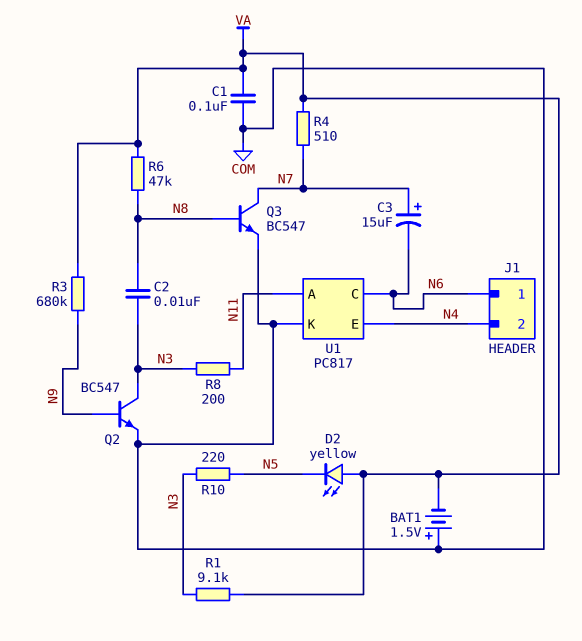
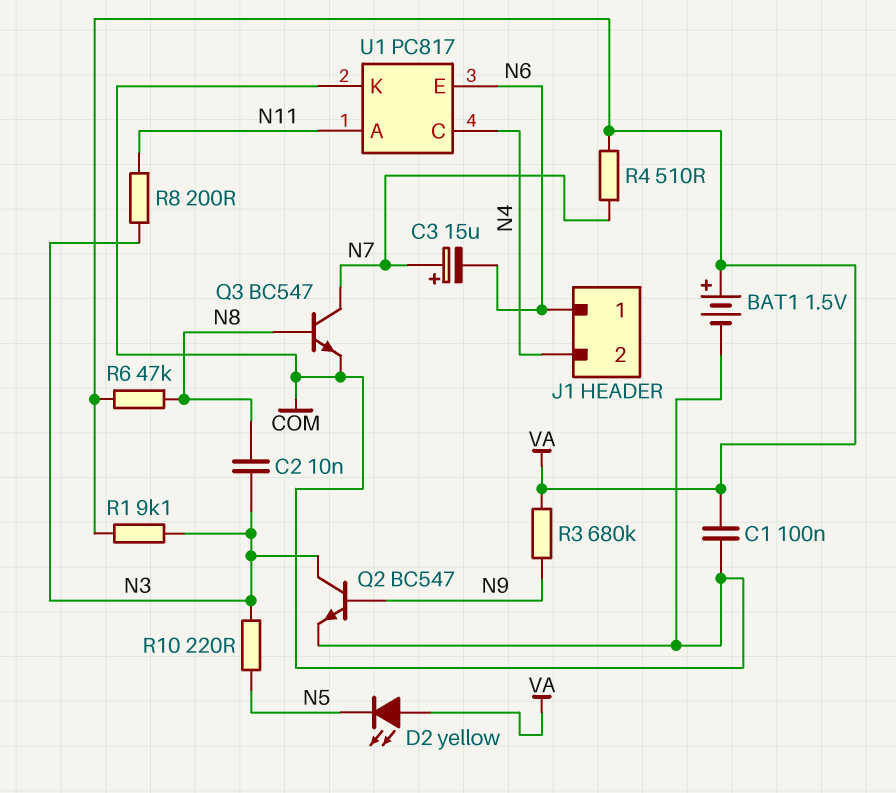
BAT1: 1.5V (plus COM, minus VA) -> 1.5V (plus VA, minus COM)
U1 pin C: N6 -> N4
U1 pin E: N4 -> N6

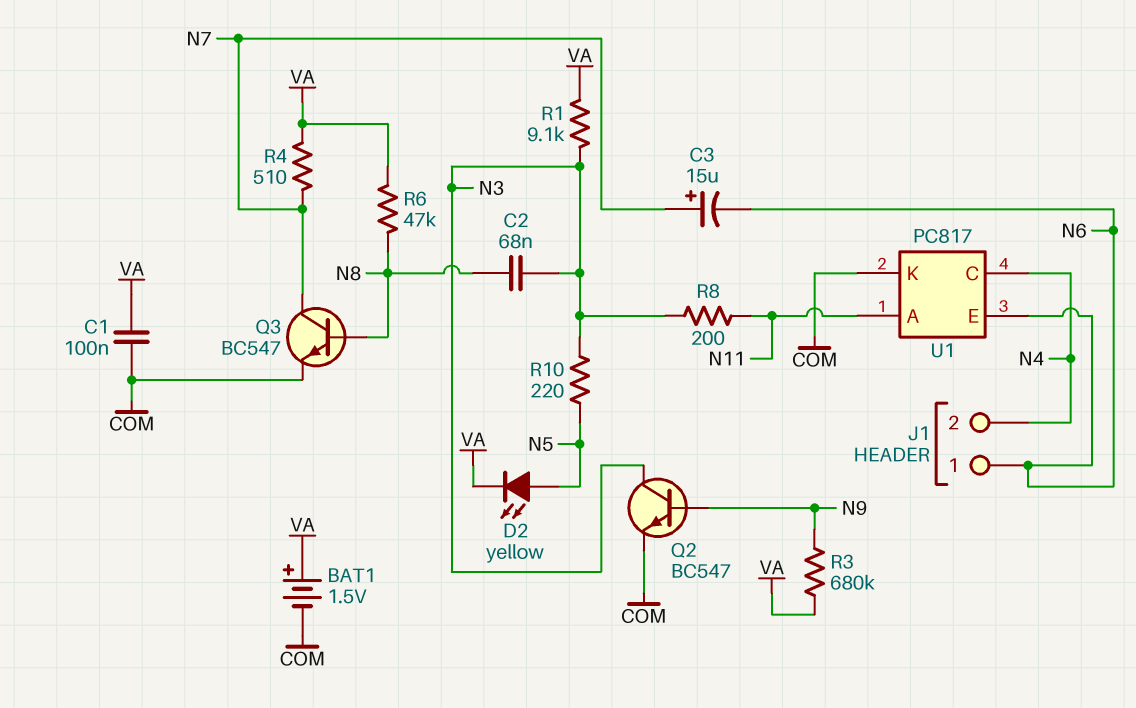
C2: 10nF (N3, N8) -> 68nF (N3, N8)
D2: LED yellow (A VA, K N5) -> LED yellow (A N5, K VA)

